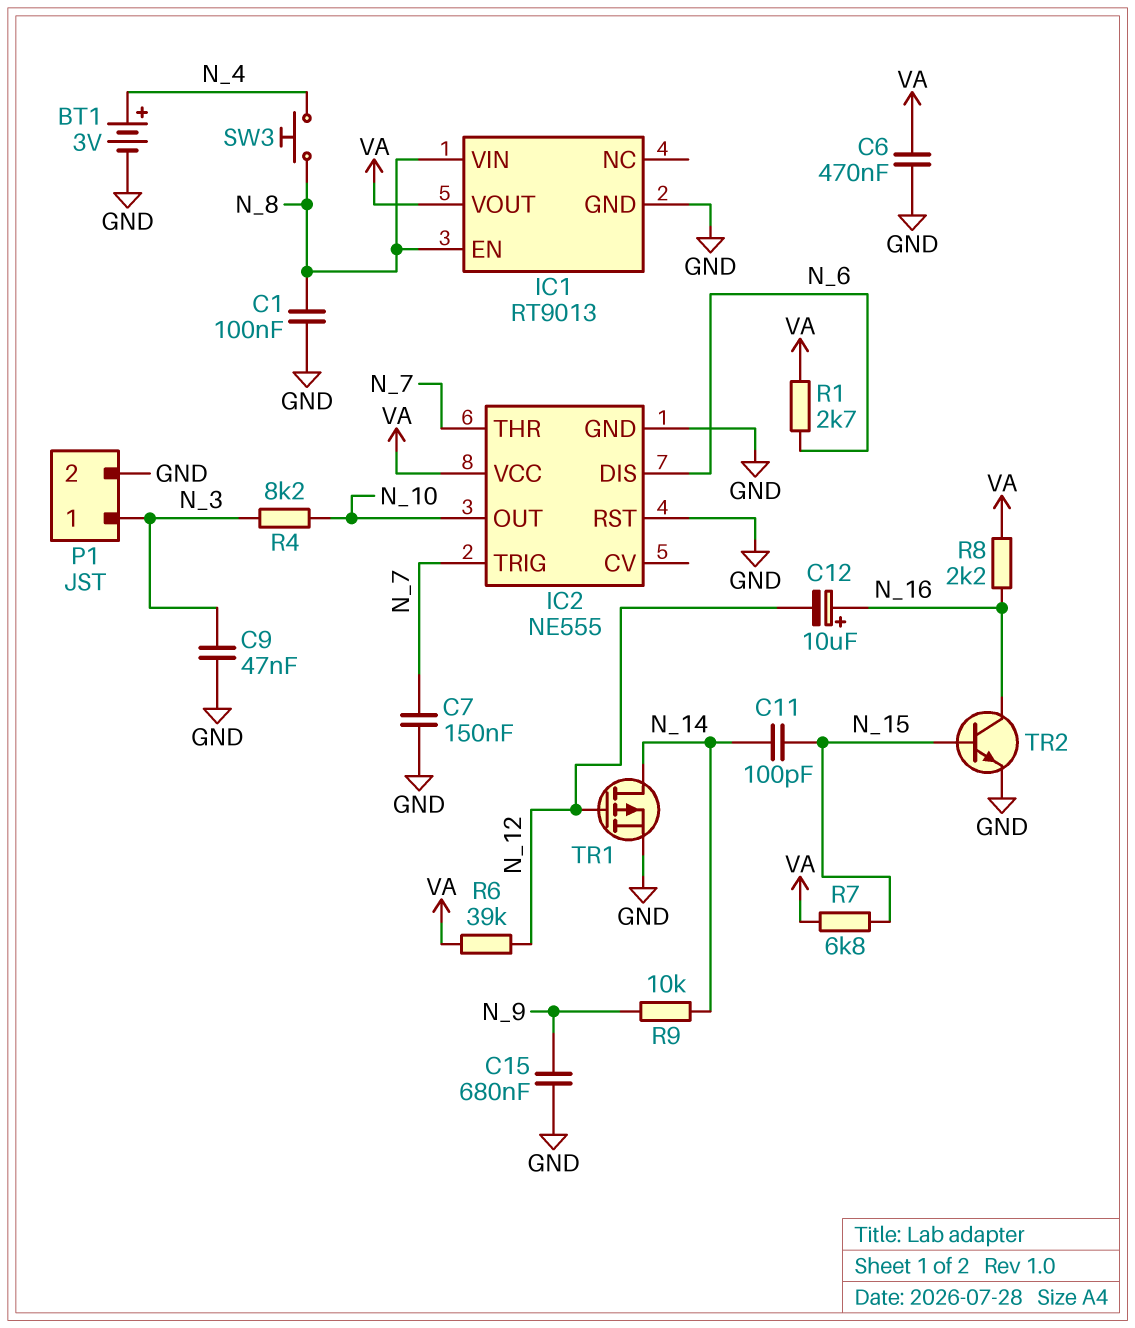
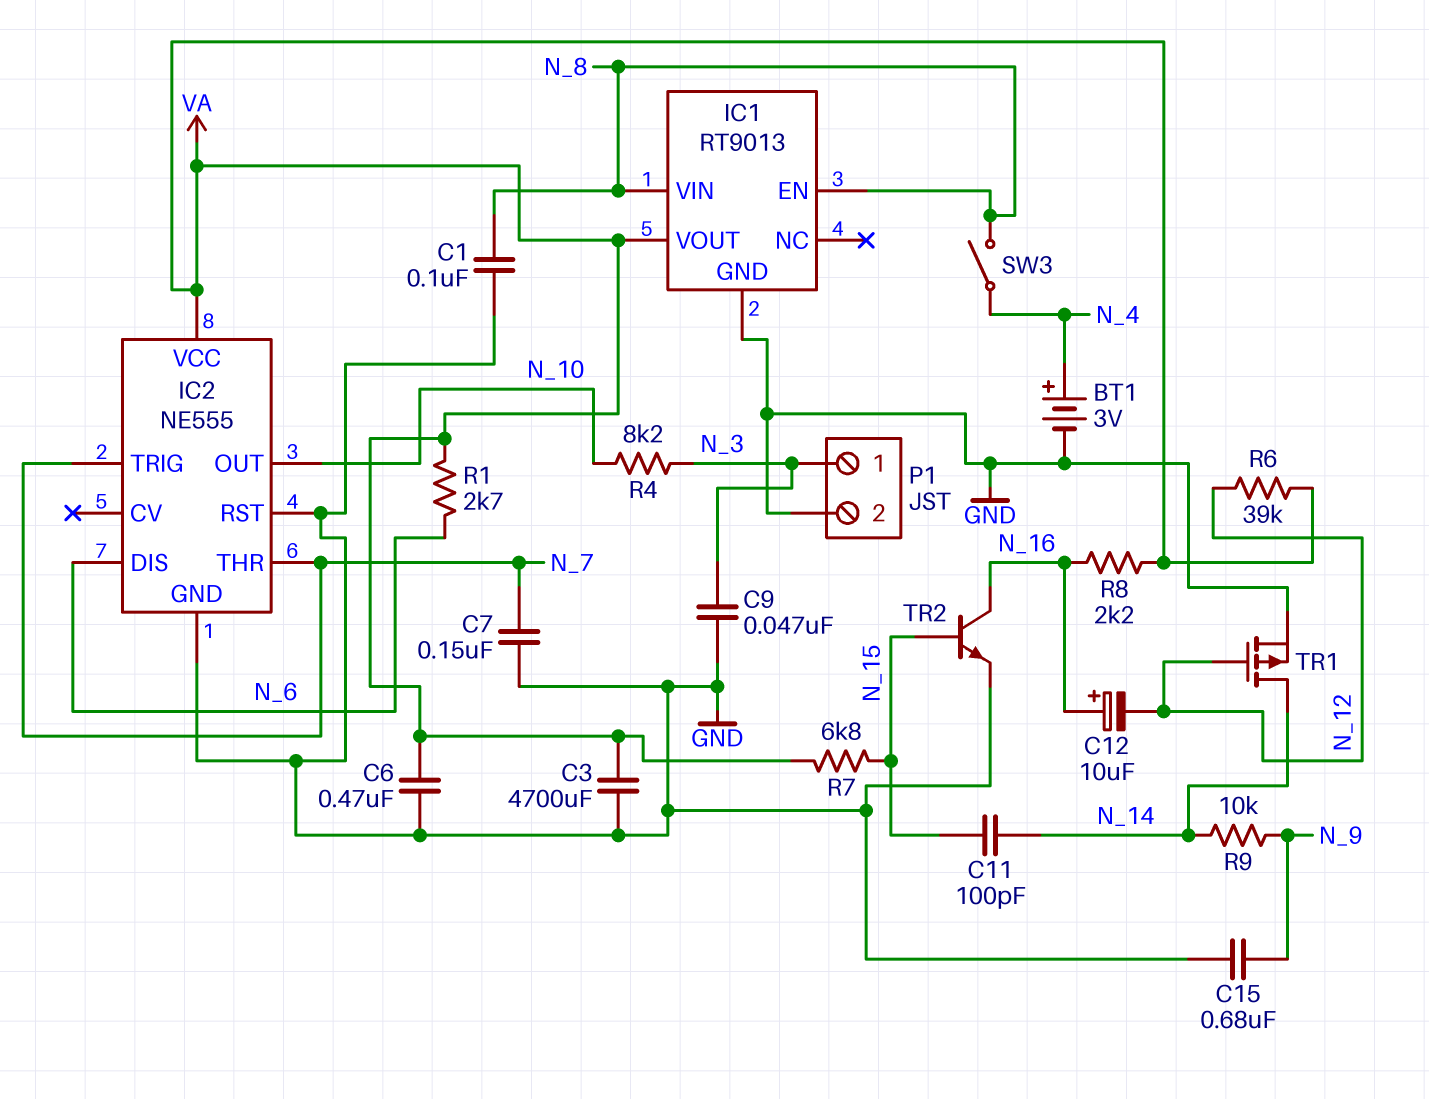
C3: none -> 4700uF (GND, VA)
SW3: button (N_4, N_8) -> switch (N_4, N_8)

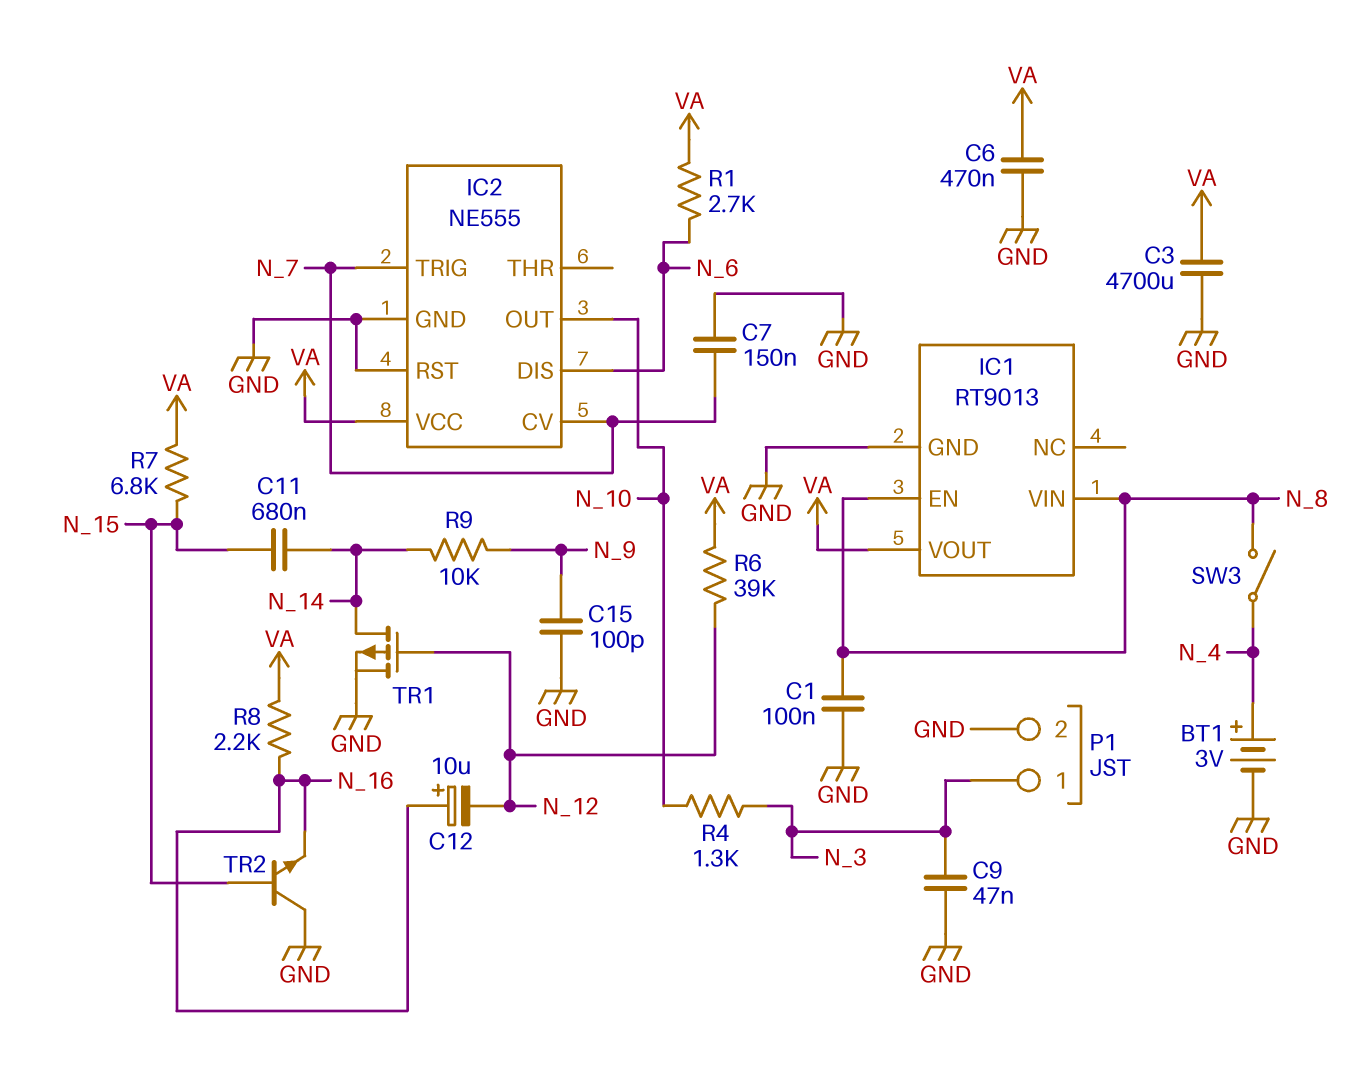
C11: 100pF (N_14, N_15) -> 680nF (N_14, N_15)
C15: 680nF (GND, N_9) -> 100pF (GND, N_9)
IC2 pin CV: none -> N_7
IC2 pin THR: N_7 -> none
R4: 8.2k (N_3, N_10) -> 1.3k (N_3, N_10)
TR2: NPN (B N_15, C N_16, E GND) -> NPN (B N_15, C GND, E N_16)

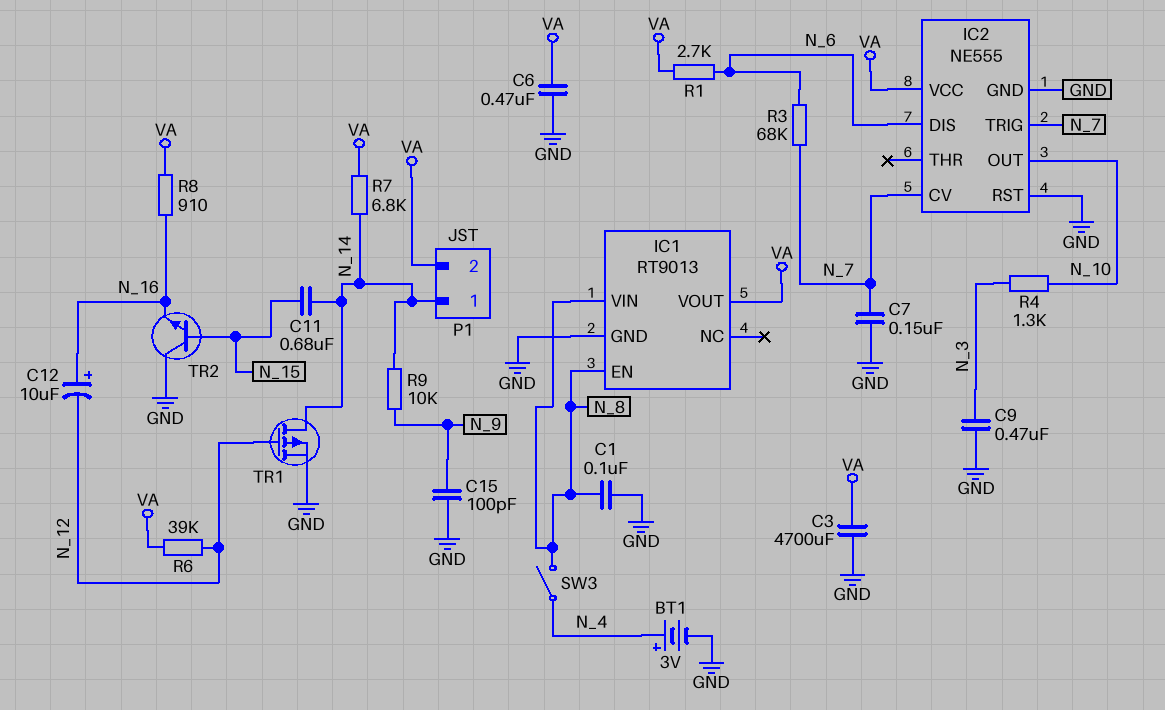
C9: 47nF (GND, N_3) -> 470nF (GND, N_3)
P1 pin 1: N_3 -> N_14
P1 pin 2: GND -> VA
R3: none -> 68k (N_6, N_7)
R7: 6.8k (N_15, VA) -> 6.8k (N_14, VA)
R8: 2.2k (N_16, VA) -> 910 (N_16, VA)

